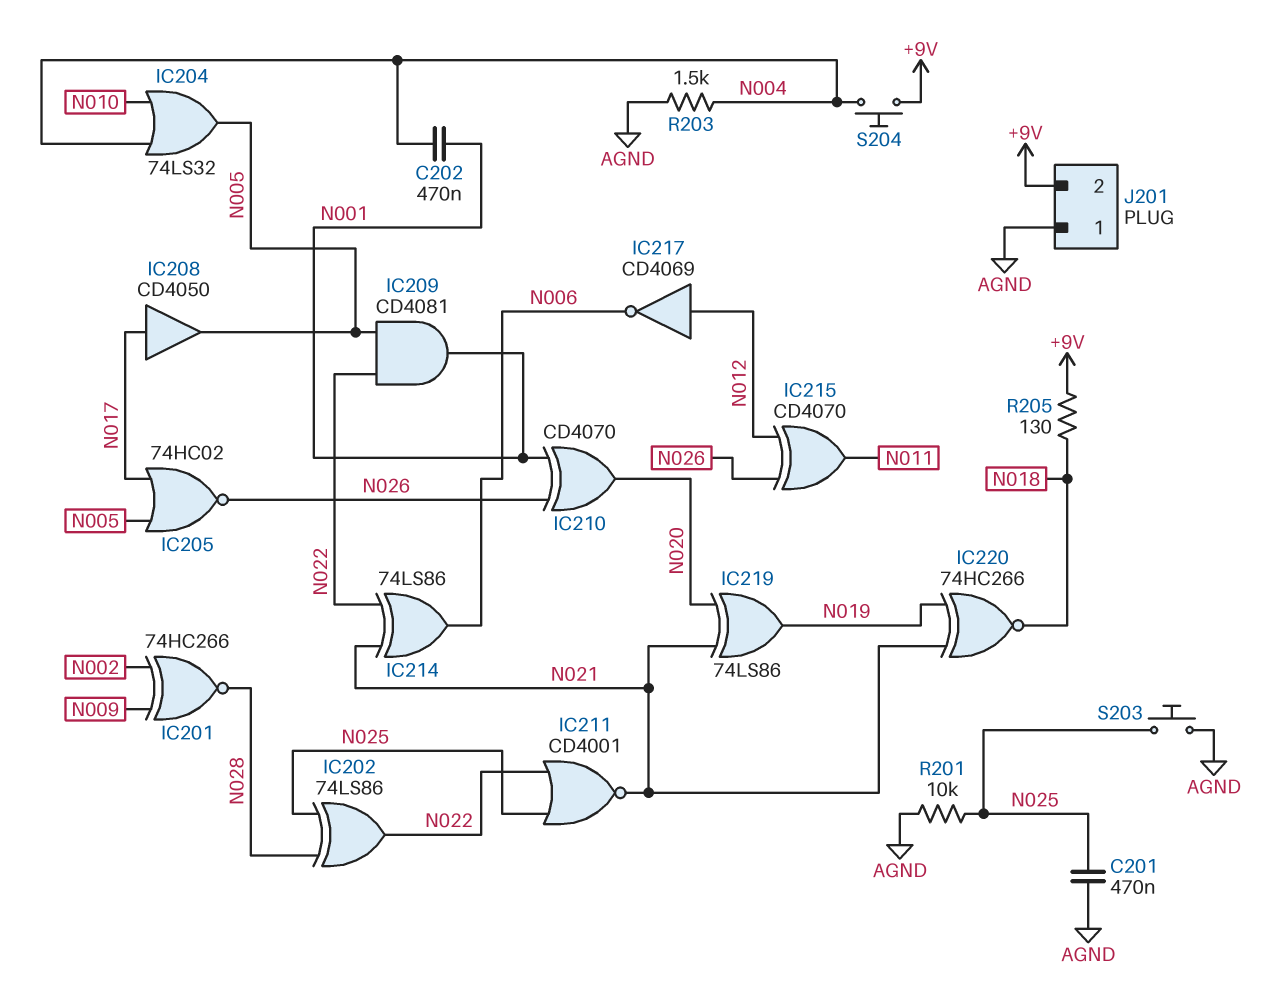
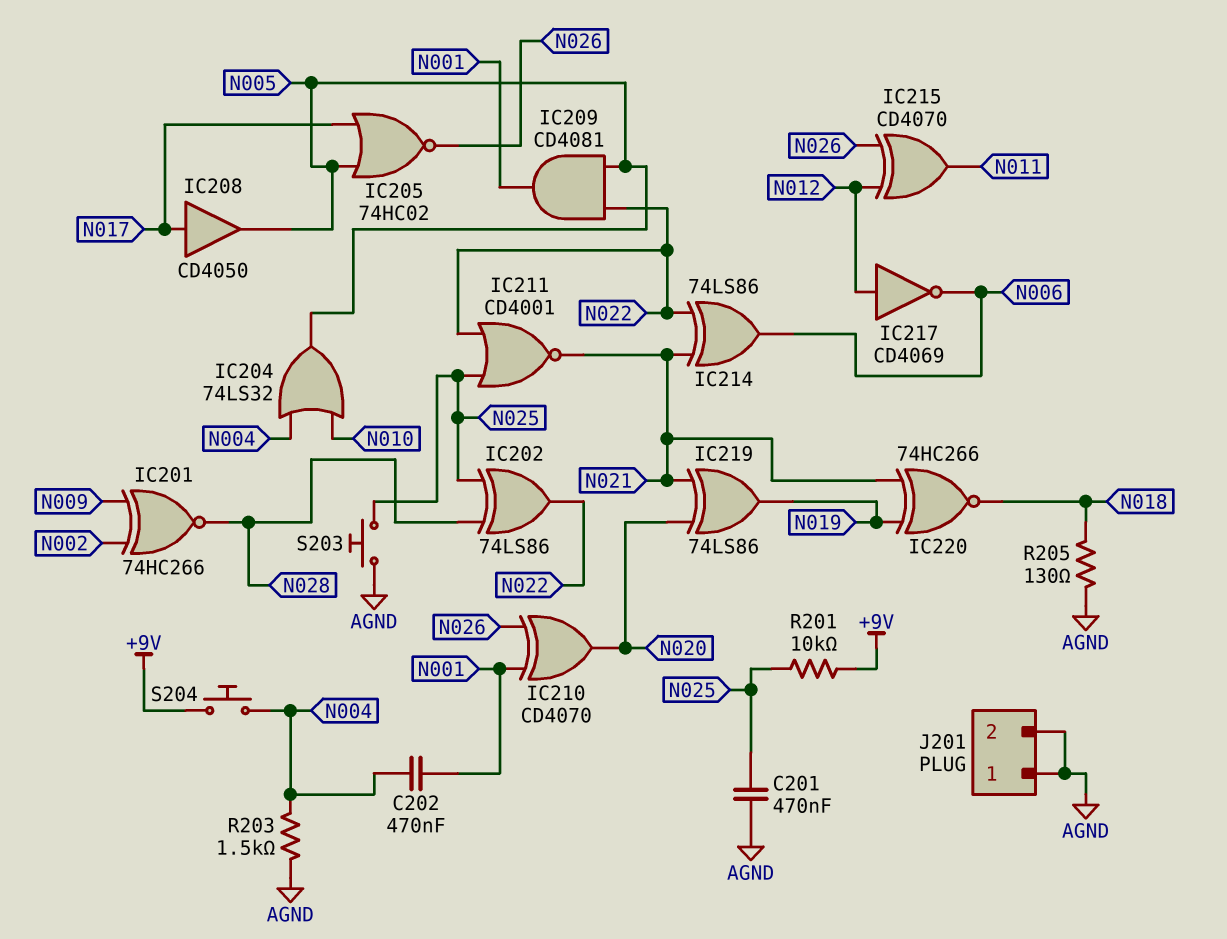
J201 pin 2: +9V -> AGND
R201: 10k (AGND, N025) -> 10k (+9V, N025)
R205: 130 (+9V, N018) -> 130 (AGND, N018)

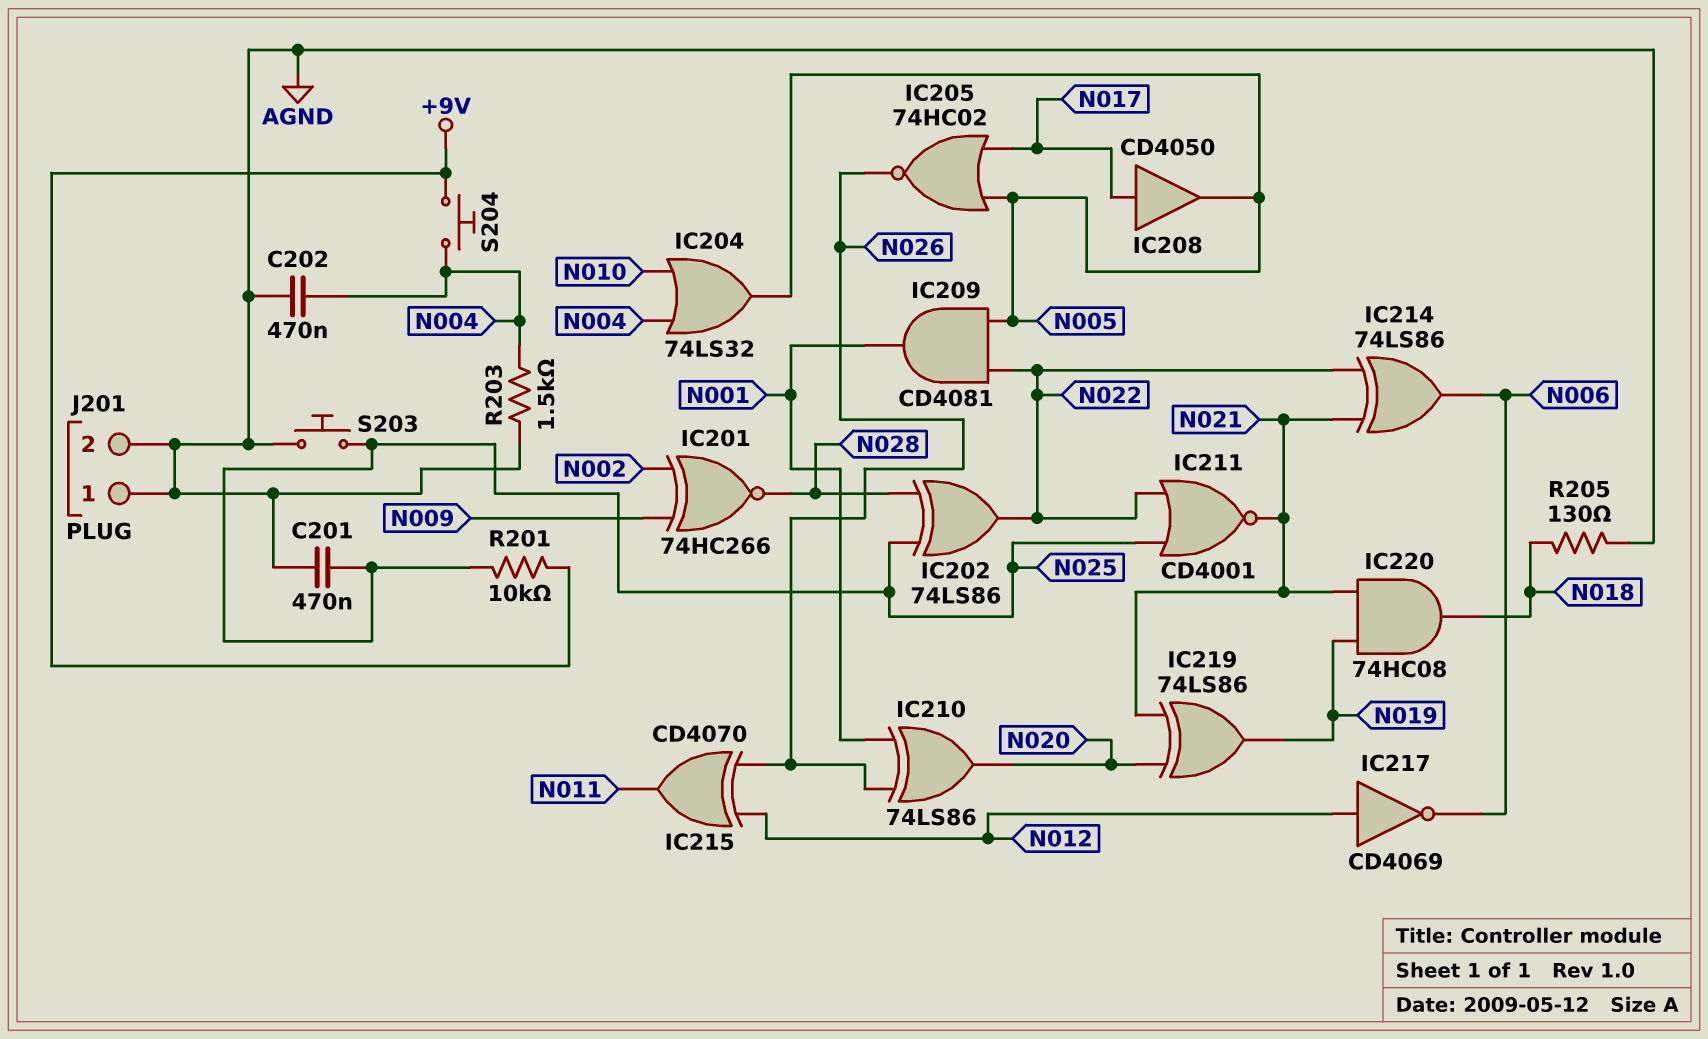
C202: 470nF (N001, N004) -> 470nF (AGND, N004)
IC210: XOR CD4070 (in N001, in N026, out N020) -> XOR 74LS86 (in N001, in N026, out N020)
IC220: XNOR 74HC266 (in N019, in N021, out N018) -> AND 74HC08 (in N019, in N021, out N018)

